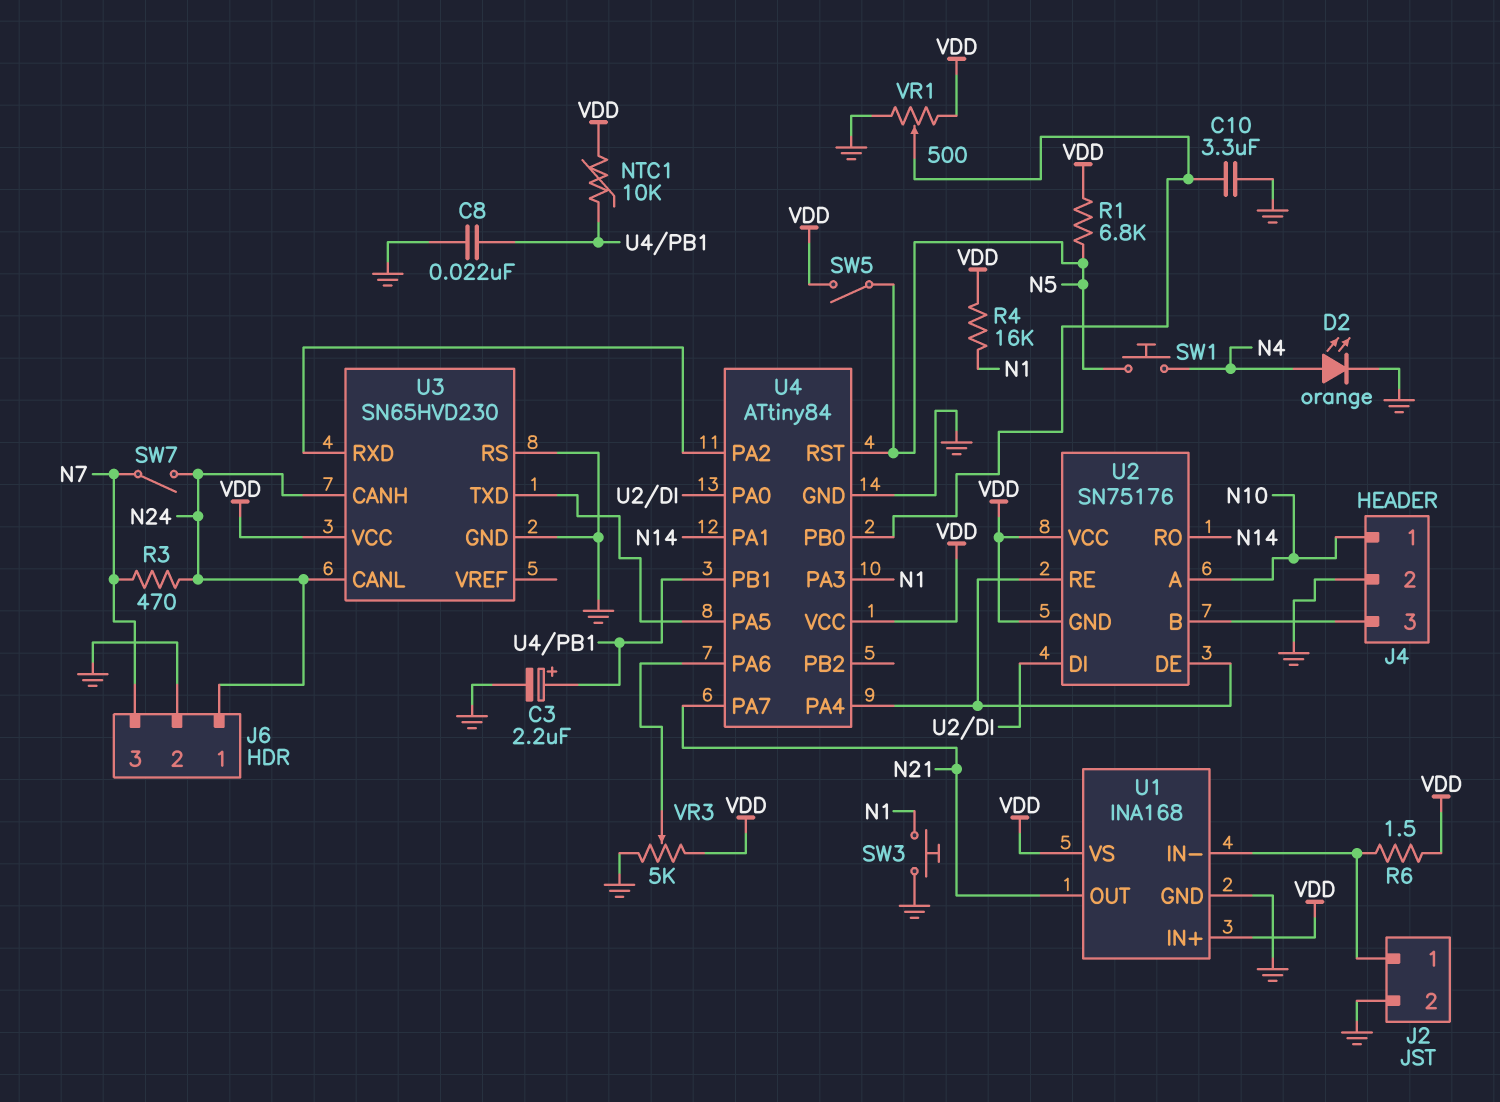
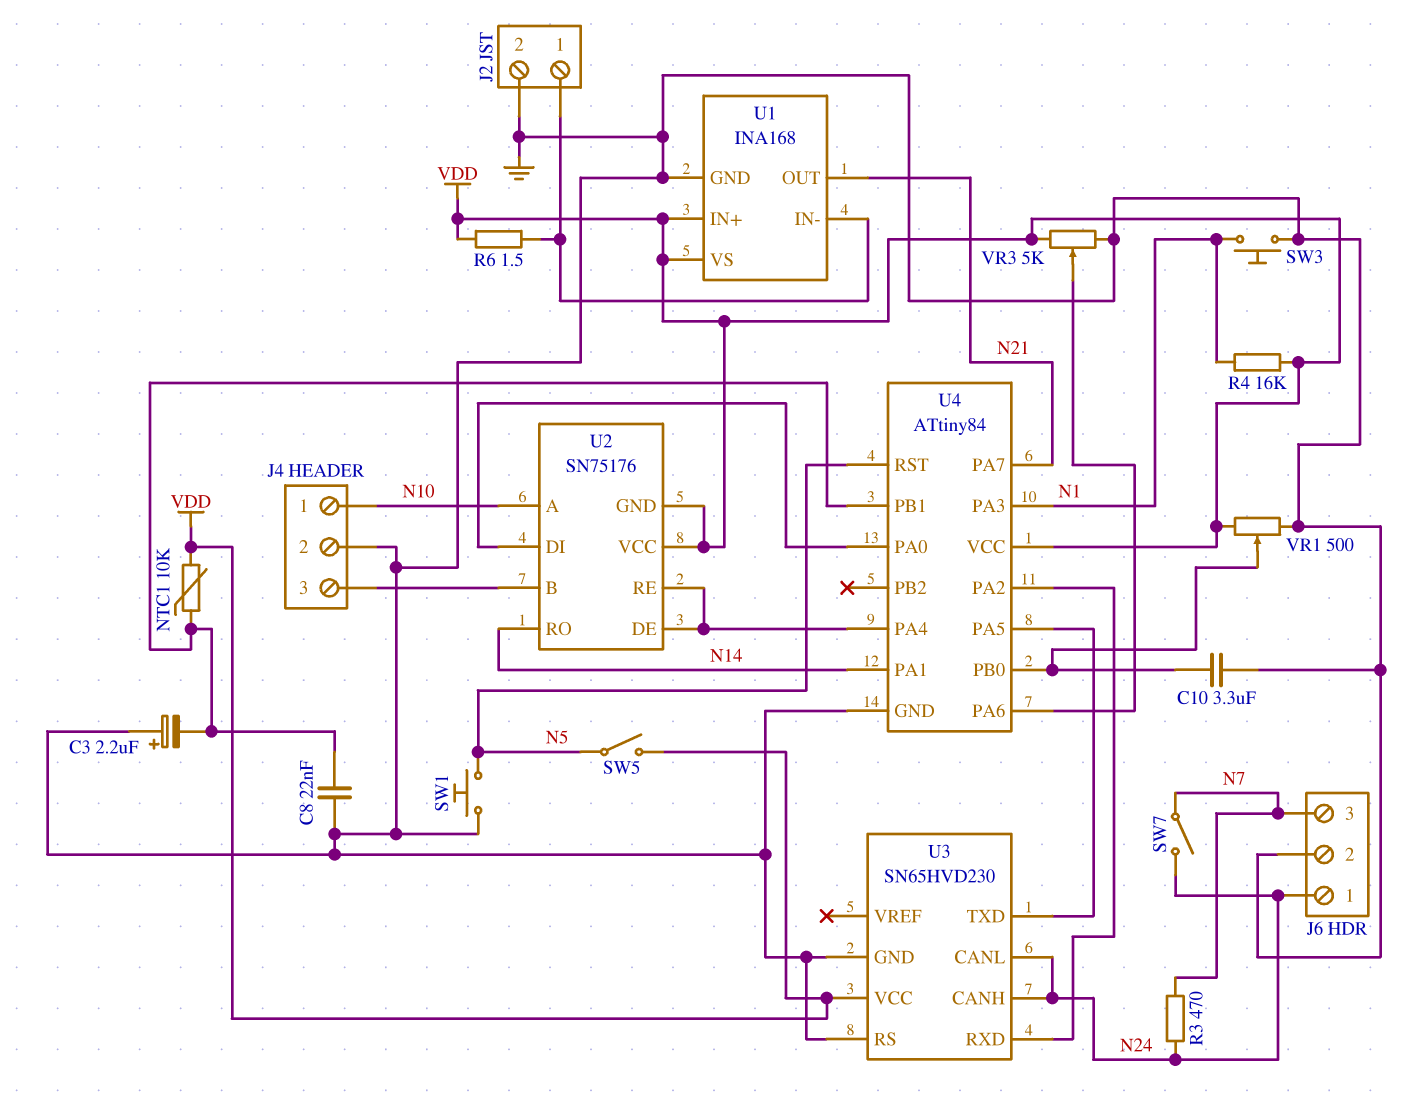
C3: 2.2uF (plus U4/PB1, minus GND) -> 2.2uF (plus GND, minus U4/PB1)
D2: LED orange (A N4, K GND) -> none
R1: 6.8k (N5, VDD) -> none
SW1: button (N4, N5) -> button (GND, N5)

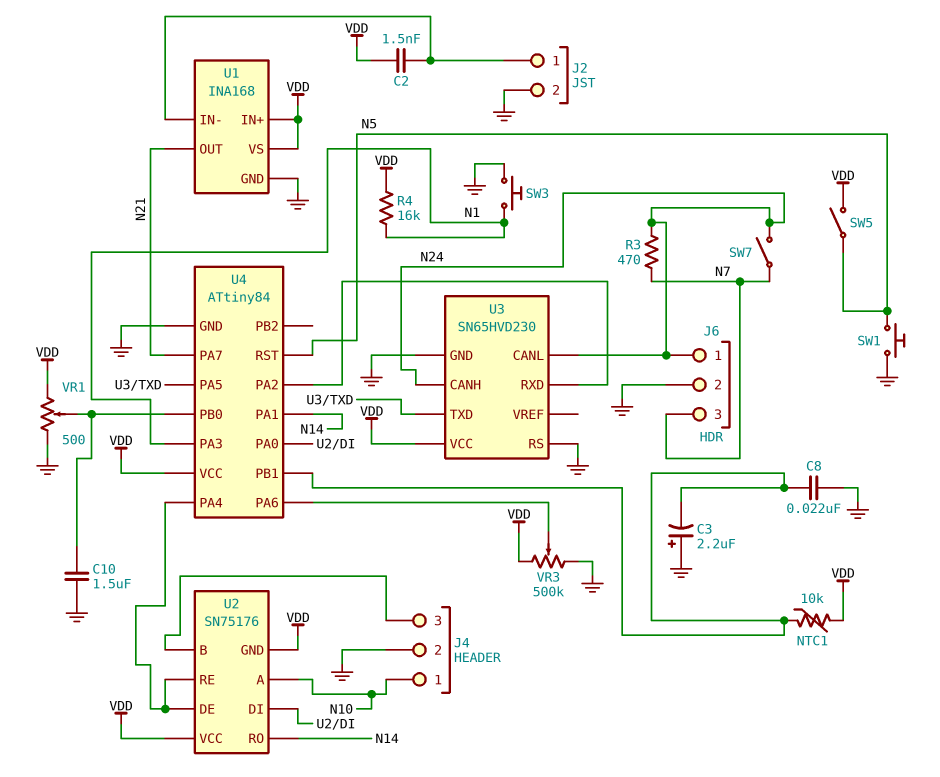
C2: none -> 1.5nF (J2/1, VDD)
C10: 3.3uF (GND, U4/PB0) -> 1.5uF (GND, U4/PB0)
R6: 1.5 (J2/1, VDD) -> none
VR3: 5k (GND, VDD, wiper U4/PA6) -> 500k (GND, VDD, wiper U4/PA6)

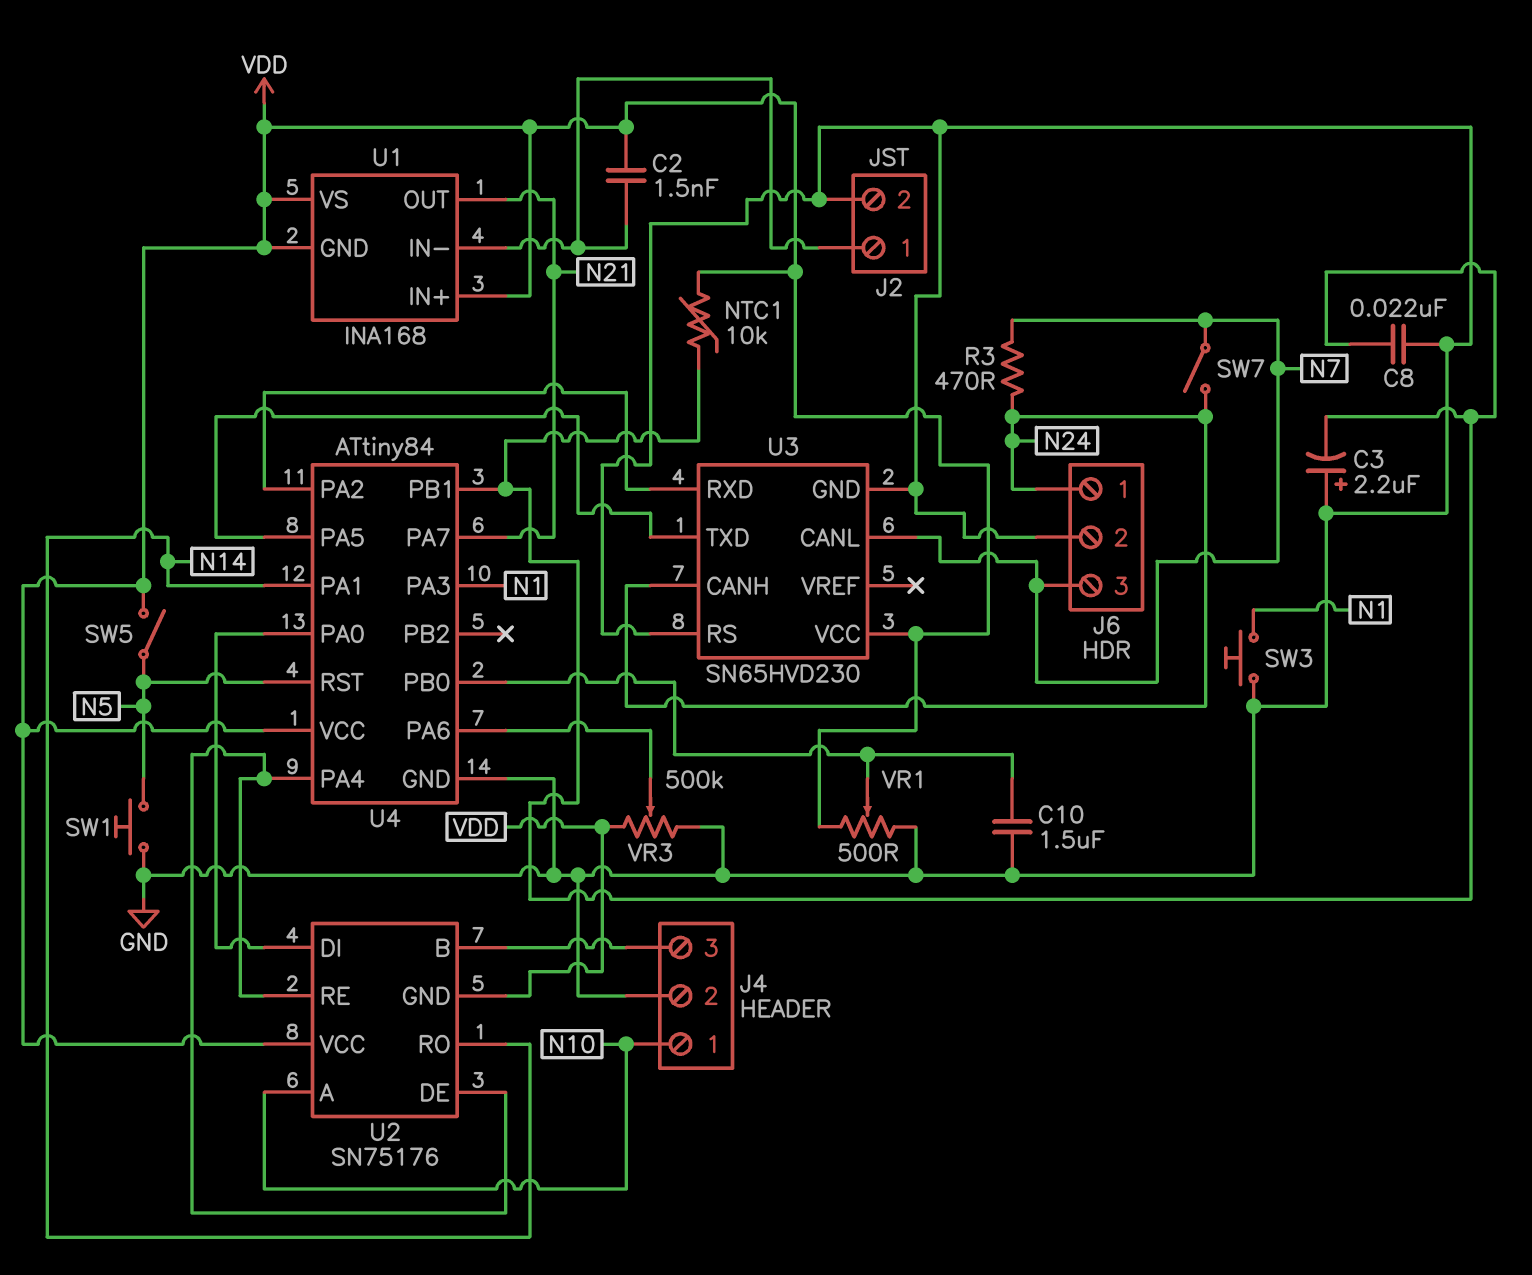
R4: 16k (N1, VDD) -> none
U1 pin GND: GND -> VDD
U3 pin CANL: N24 -> N7

